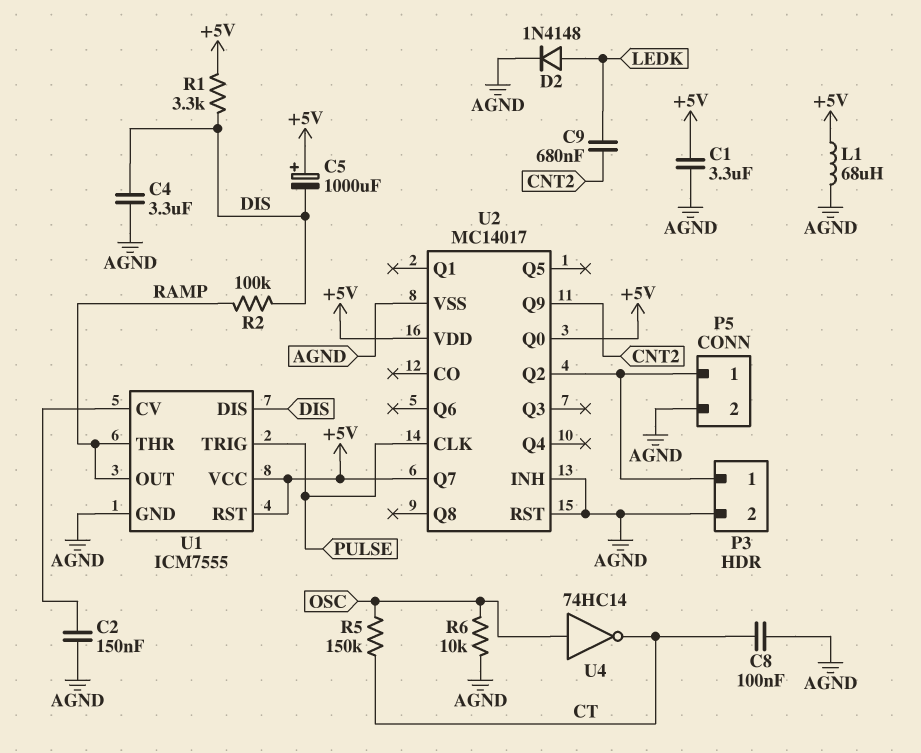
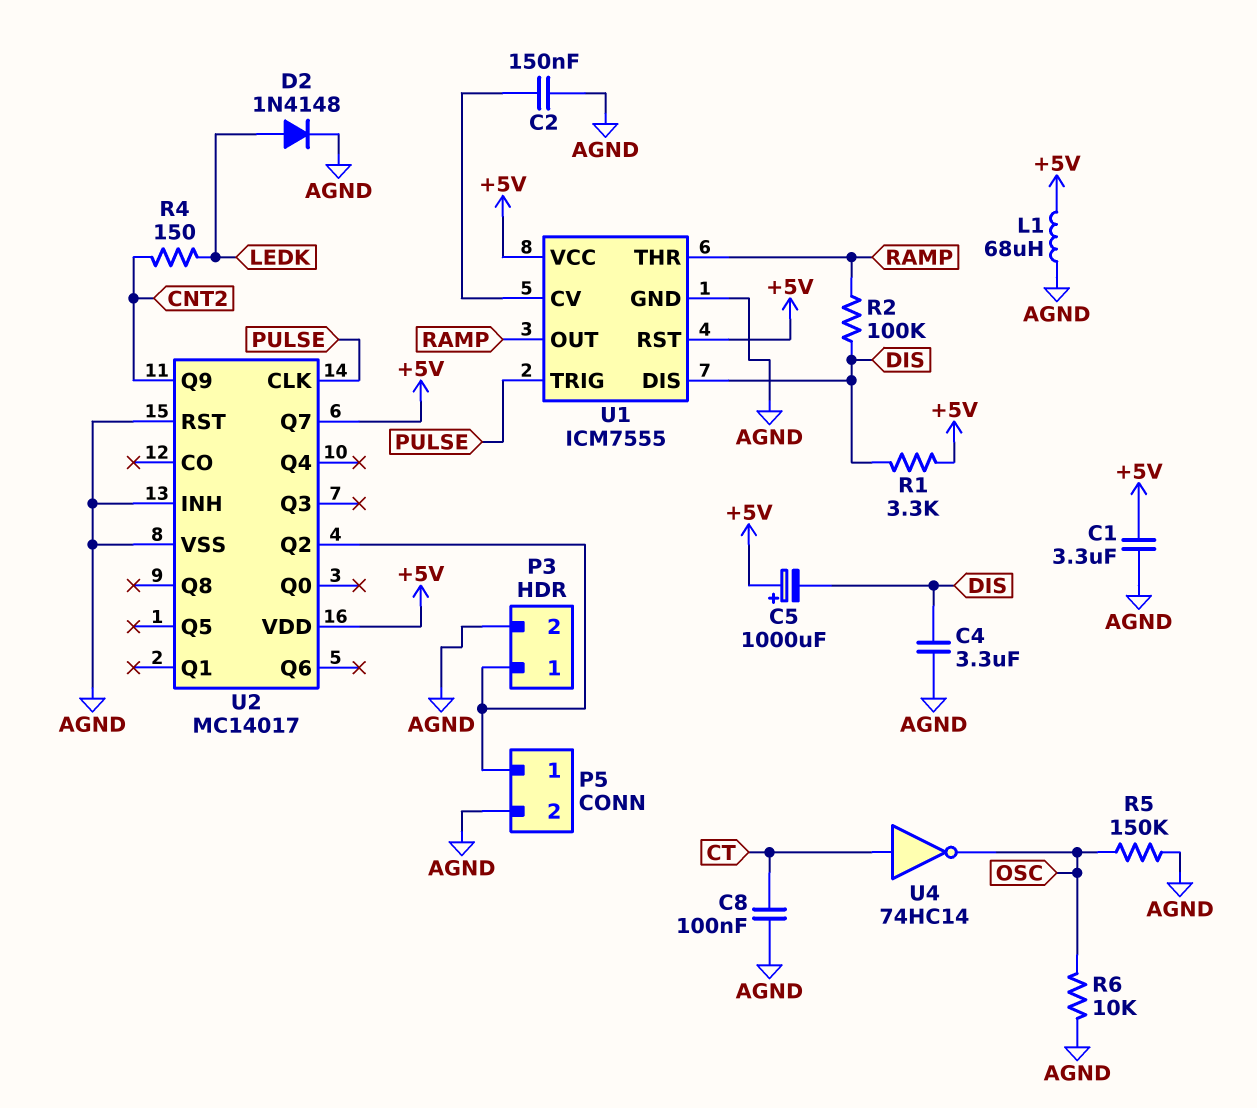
C9: 680nF (CNT2, LEDK) -> none
R4: none -> 150 (CNT2, LEDK)
R5: 150k (CT, OSC) -> 150k (AGND, OSC)
U2 pin Q0: +5V -> none
U4: NOT 74HC14 (in OSC, out CT) -> NOT 74HC14 (in CT, out OSC)

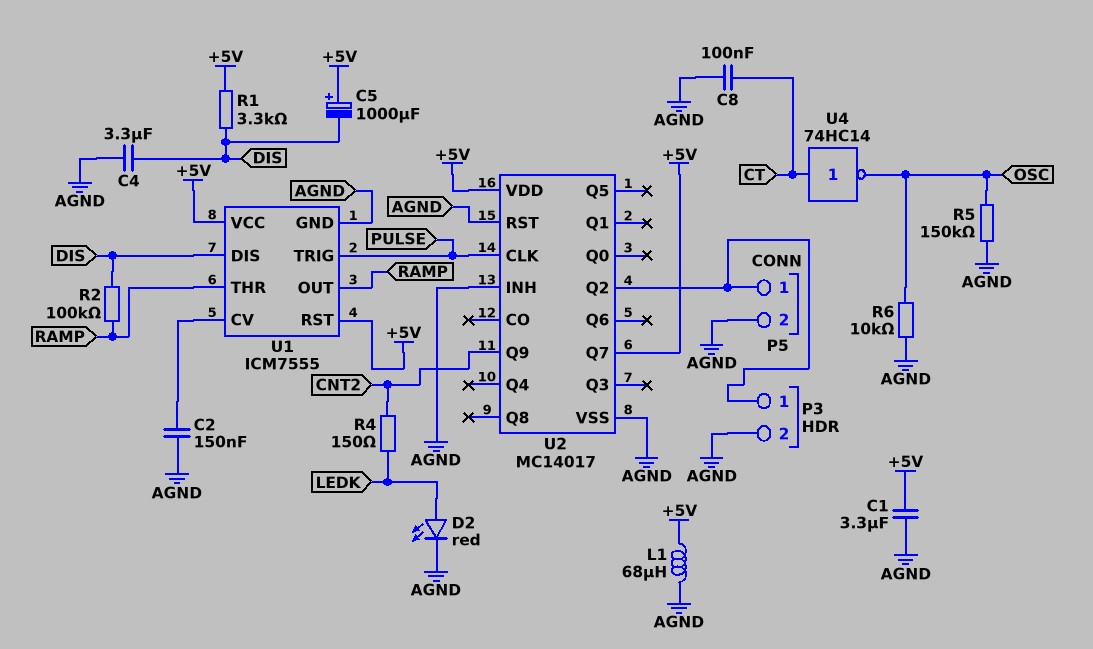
D2: diode 1N4148 (A LEDK, K AGND) -> LED red (A LEDK, K AGND)

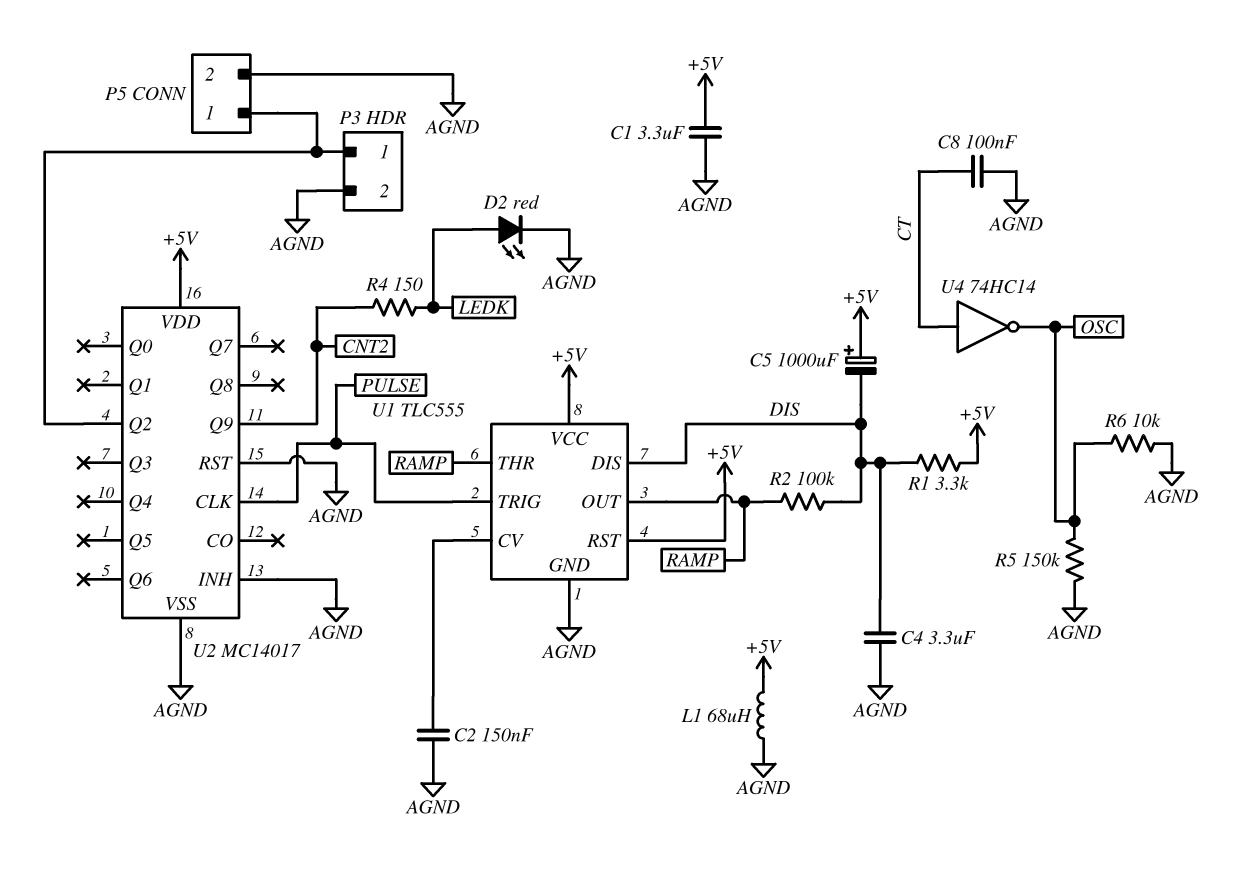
U1: ICM7555 -> TLC555
U2 pin Q7: +5V -> none

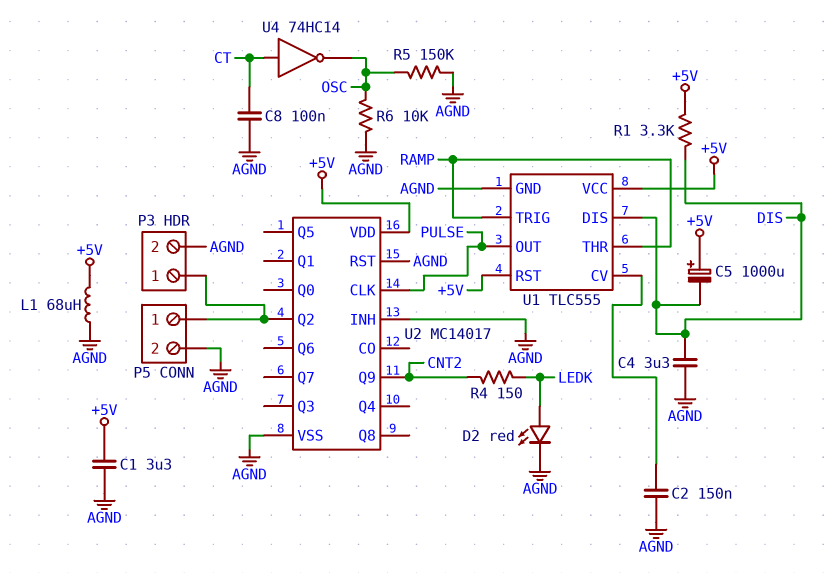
R2: 100k (DIS, RAMP) -> none
U1 pin OUT: RAMP -> PULSE
U1 pin TRIG: PULSE -> RAMP

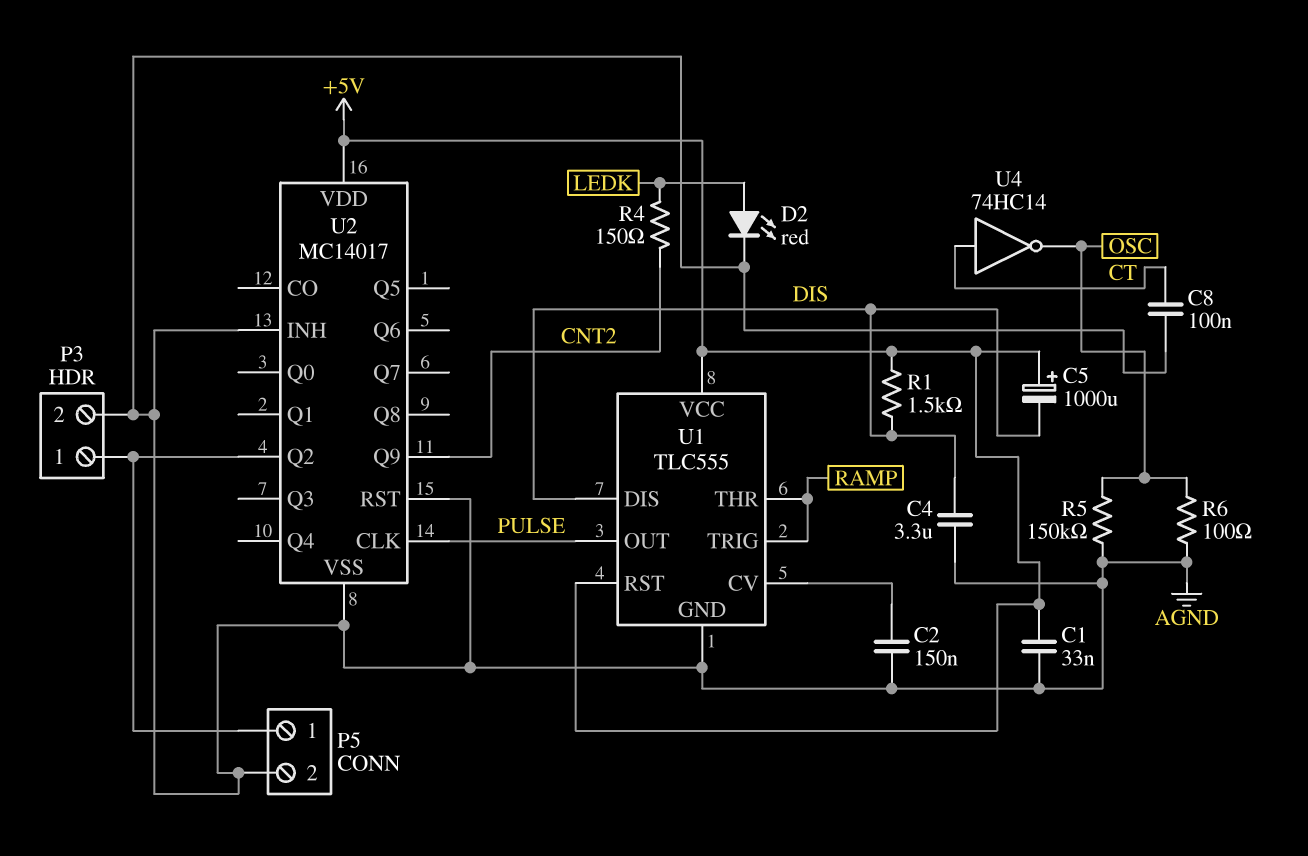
C1: 3.3uF (+5V, AGND) -> 33nF (+5V, AGND)
L1: 68uH (+5V, AGND) -> none
R1: 3.3k (+5V, DIS) -> 1.5k (+5V, DIS)
R6: 10k (AGND, OSC) -> 100 (AGND, OSC)

